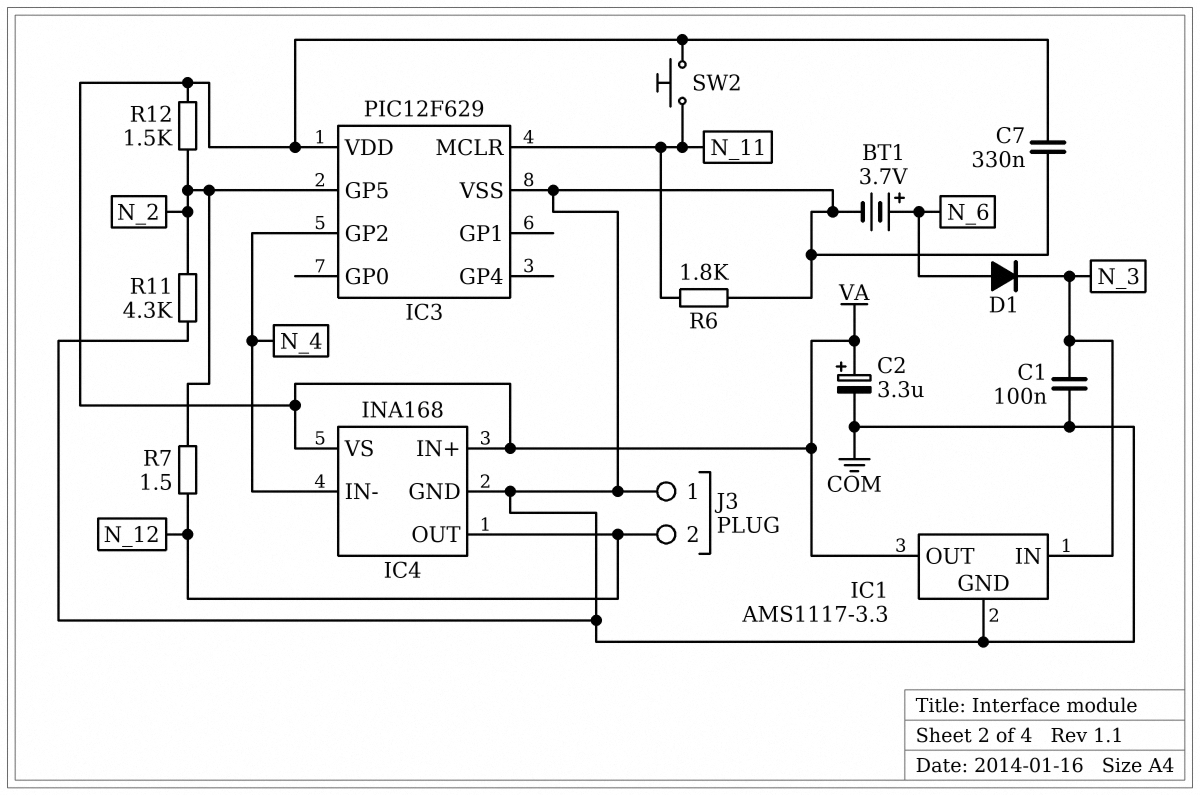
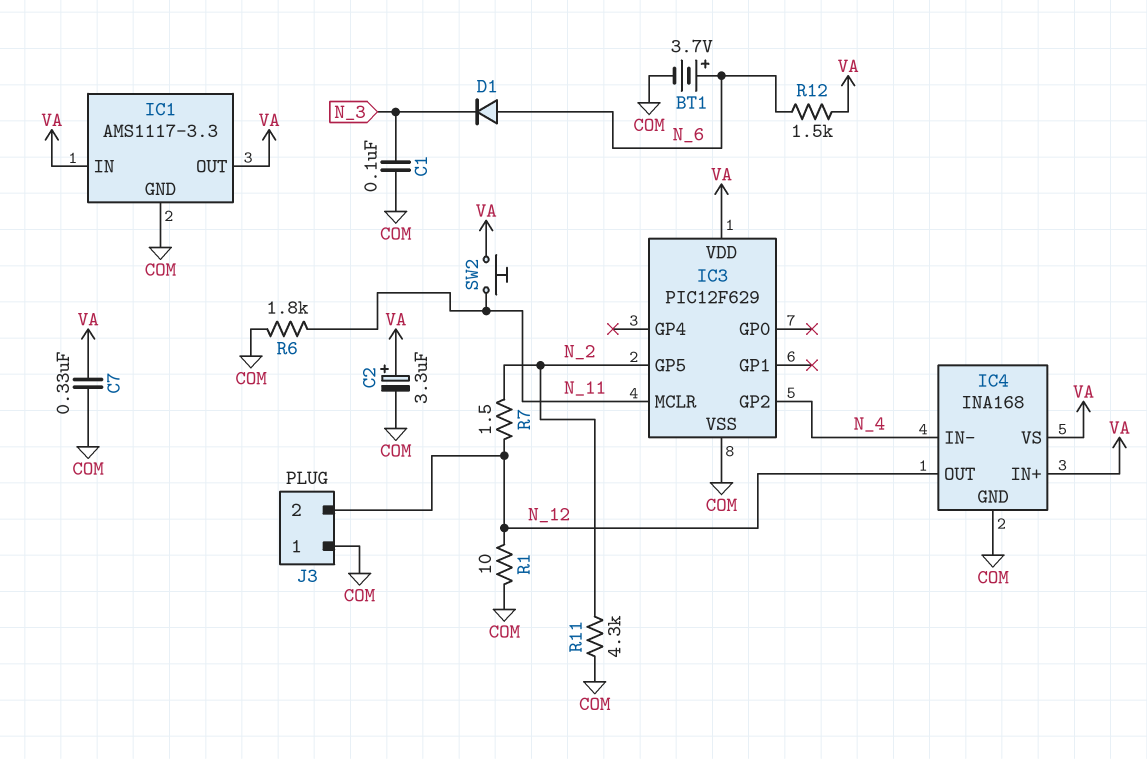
IC1 pin IN: N_3 -> VA
R1: none -> 10 (COM, N_12)
R12: 1.5k (N_2, VA) -> 1.5k (N_6, VA)

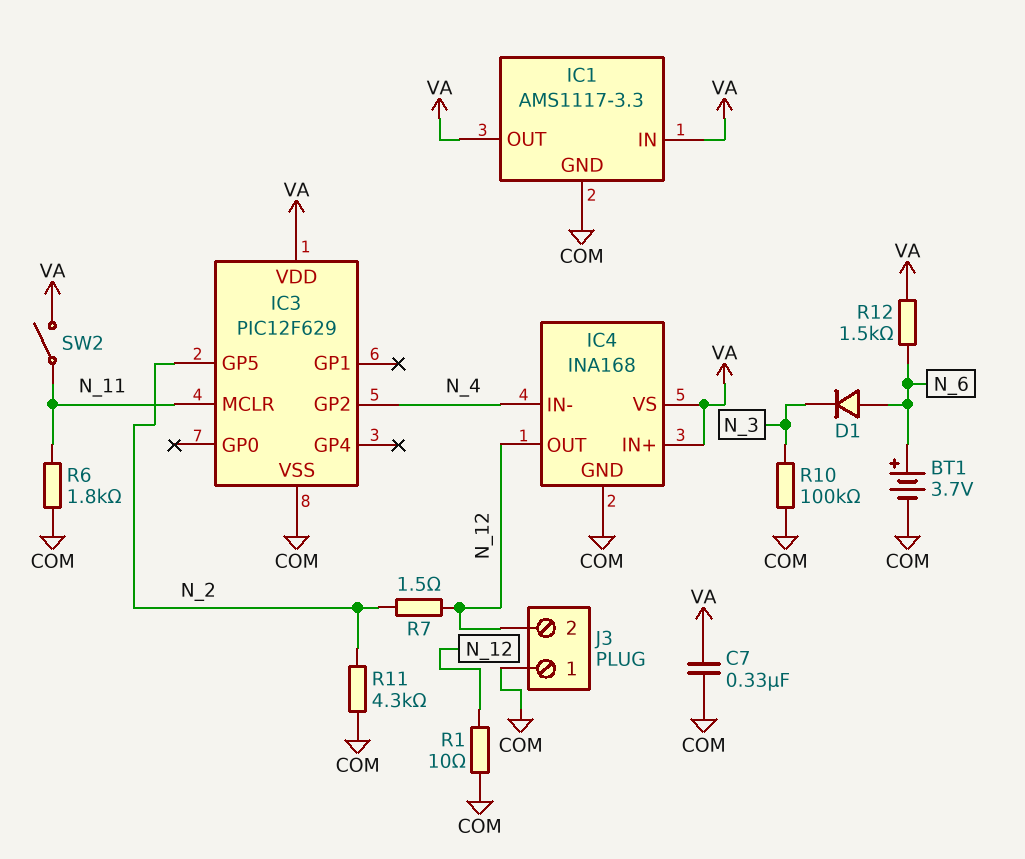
C1: 100nF (COM, N_3) -> none
C2: 3.3uF (plus VA, minus COM) -> none
R10: none -> 100k (COM, N_3)
SW2: button (N_11, VA) -> switch (N_11, VA)

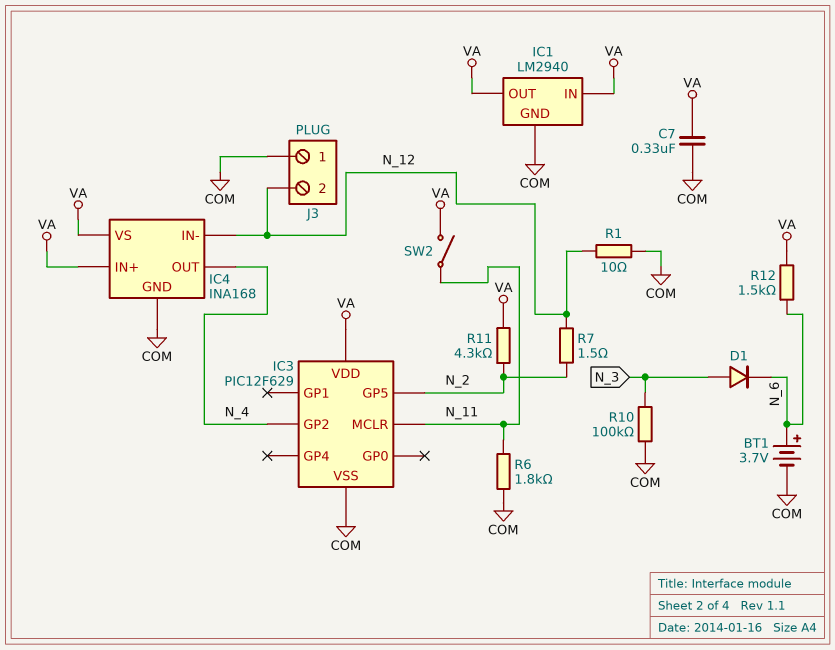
D1: diode (A N_6, K N_3) -> diode (A N_3, K N_6)
IC1: AMS1117-3.3 -> LM2940
IC4 pin IN-: N_4 -> N_12
IC4 pin OUT: N_12 -> N_4
R11: 4.3k (COM, N_2) -> 4.3k (N_2, VA)

